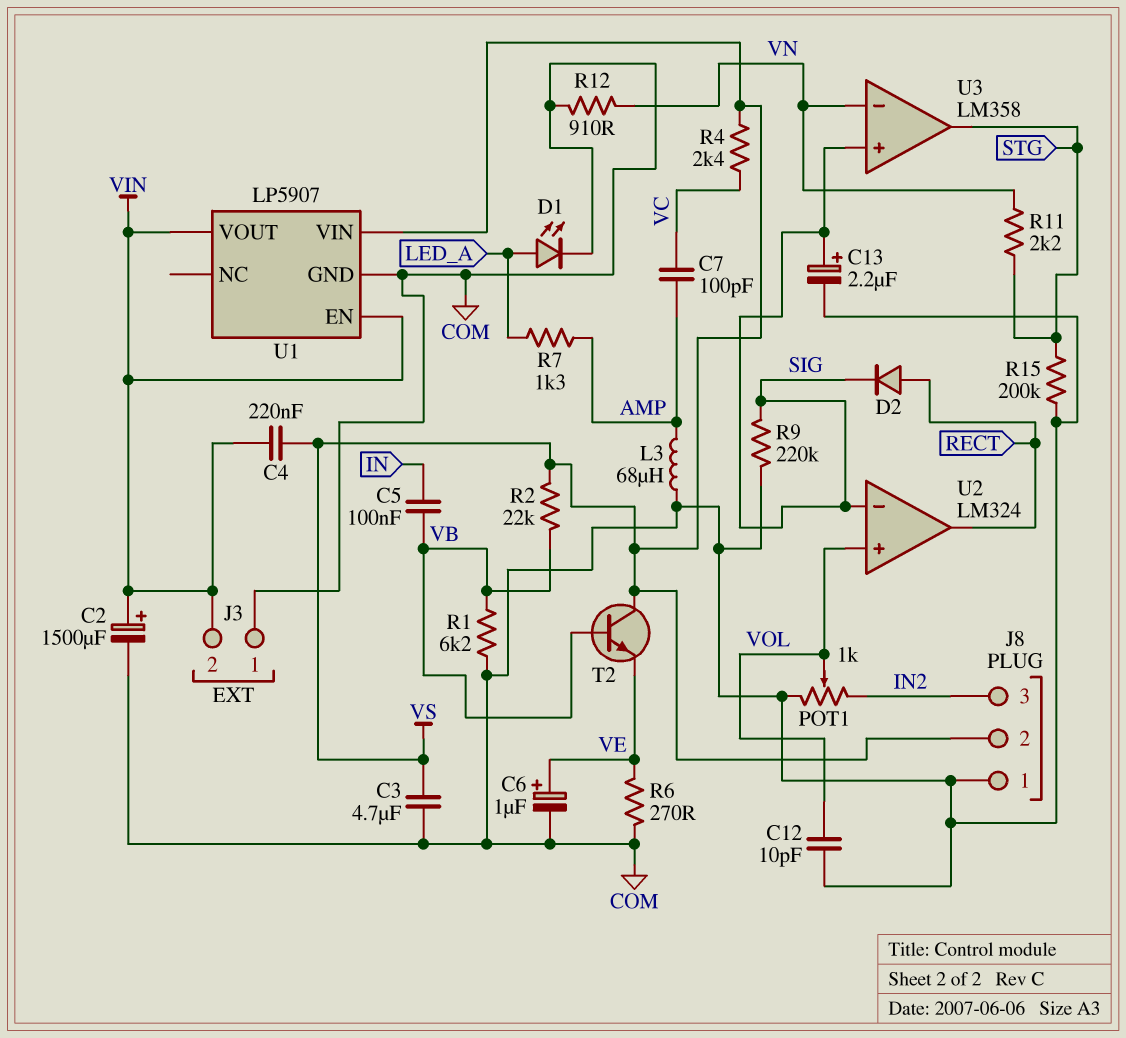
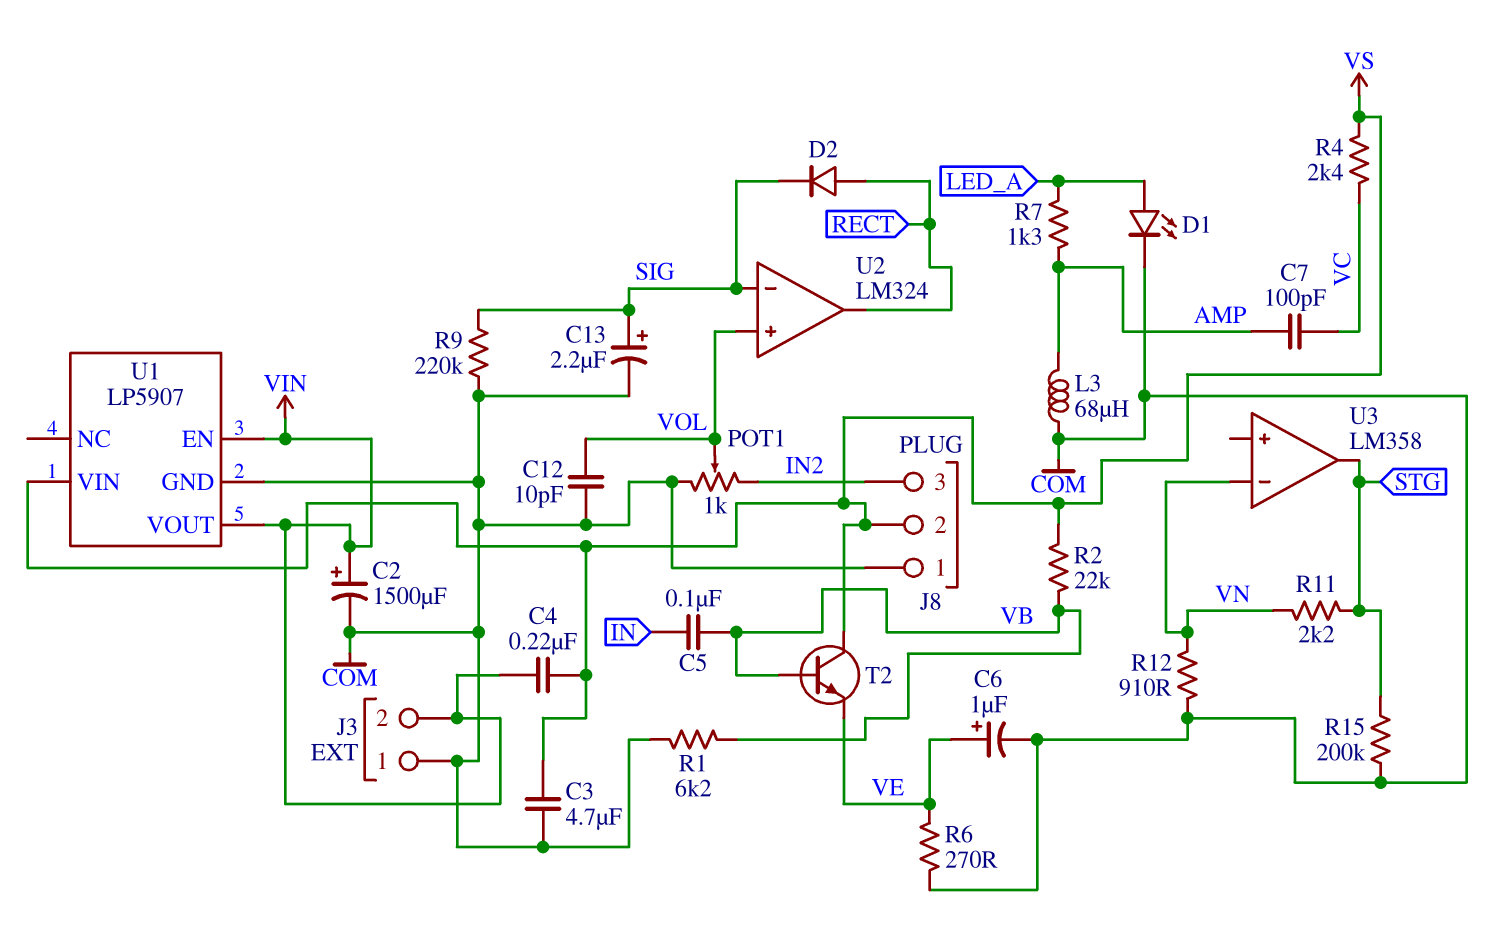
U3 pin in+: SIG -> none

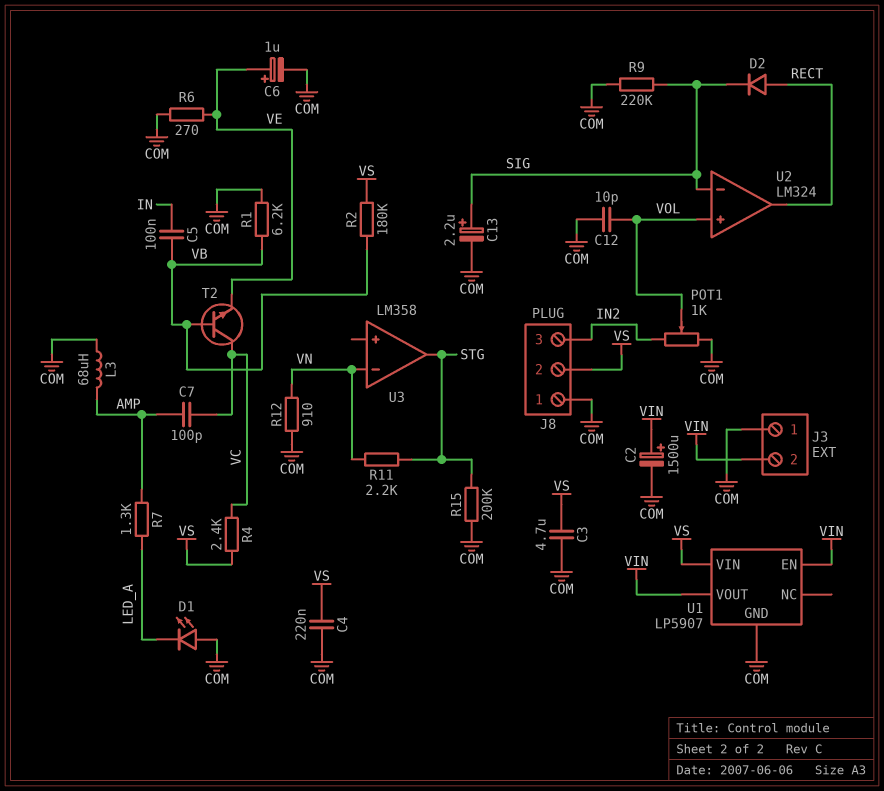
C4: 220nF (VIN, VS) -> 220nF (COM, VS)
D1: LED (A LED_A, K COM) -> LED (A COM, K LED_A)
R2: 22k (VB, VS) -> 180k (VB, VS)
T2: NPN (B VB, C VS, E VE) -> NPN (B VB, C VC, E VE)

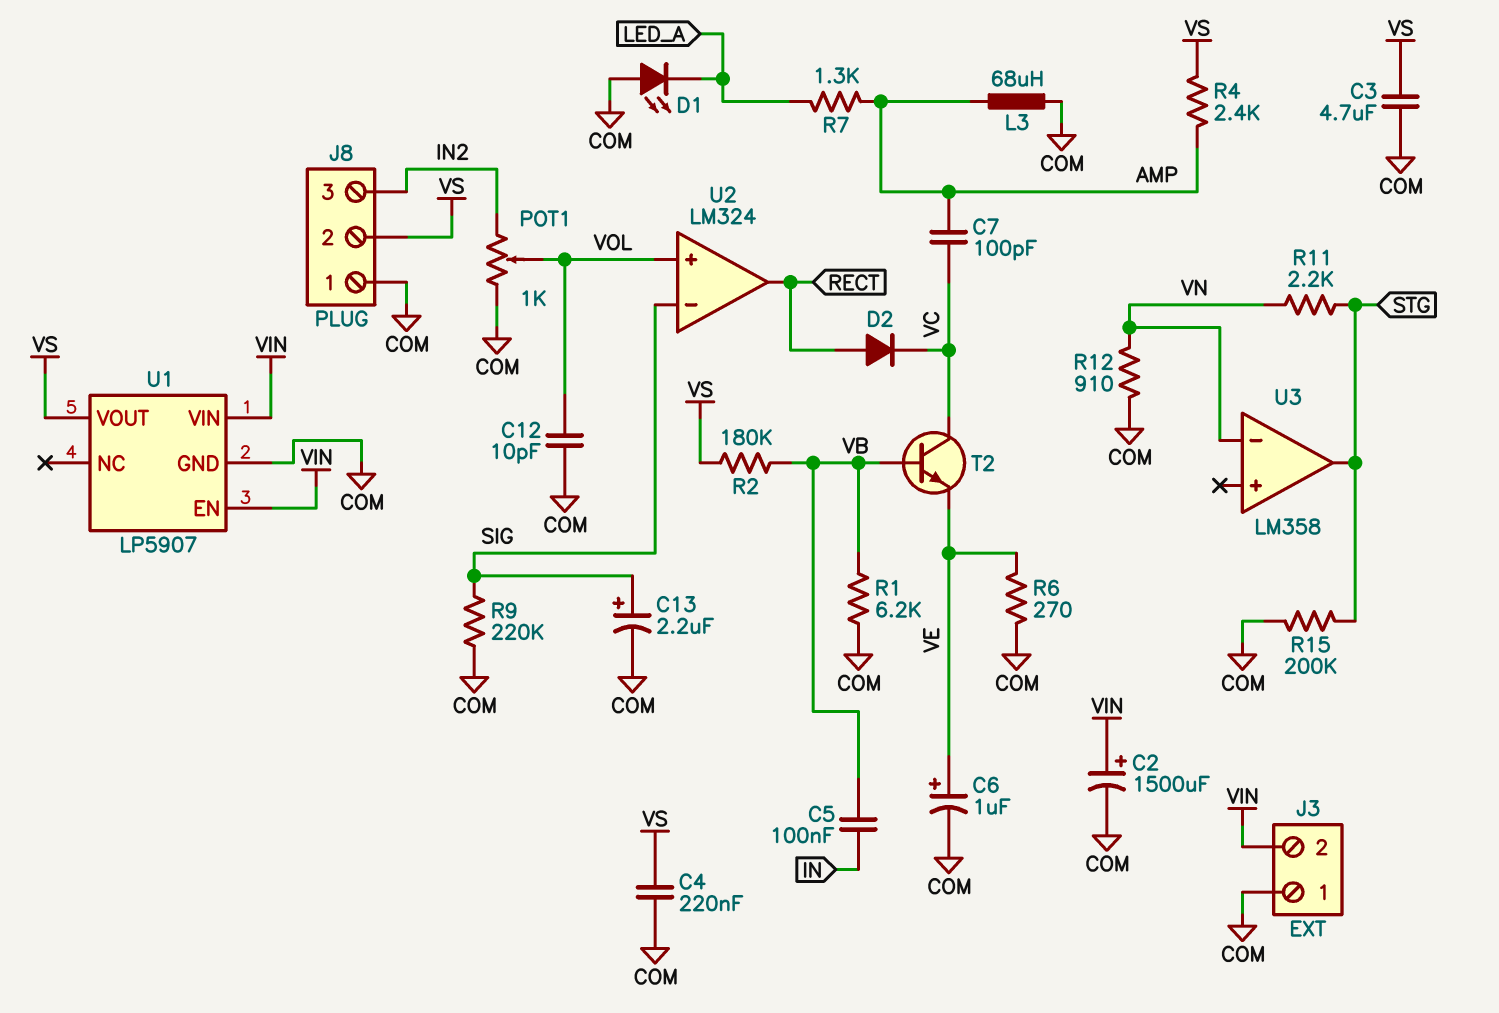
D2: diode (A RECT, K SIG) -> diode (A RECT, K VC)
R4: 2.4k (VC, VS) -> 2.4k (AMP, VS)
U1 pin VIN: VS -> VIN
U1 pin VOUT: VIN -> VS

